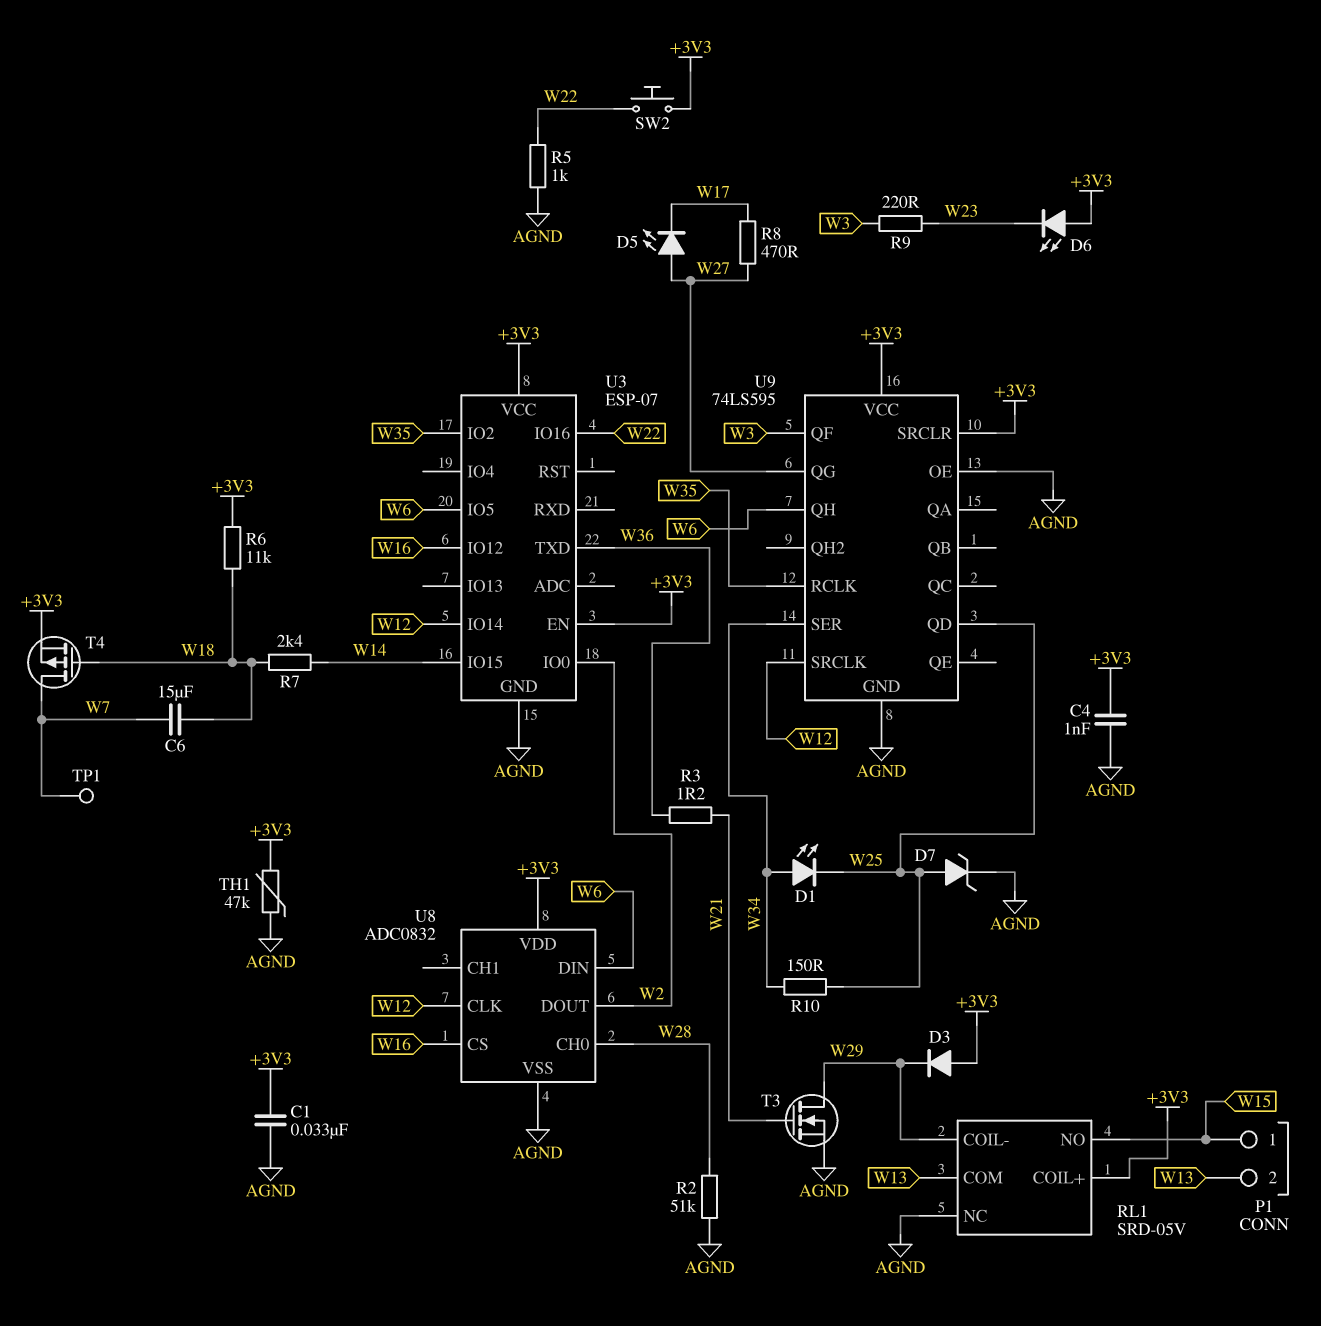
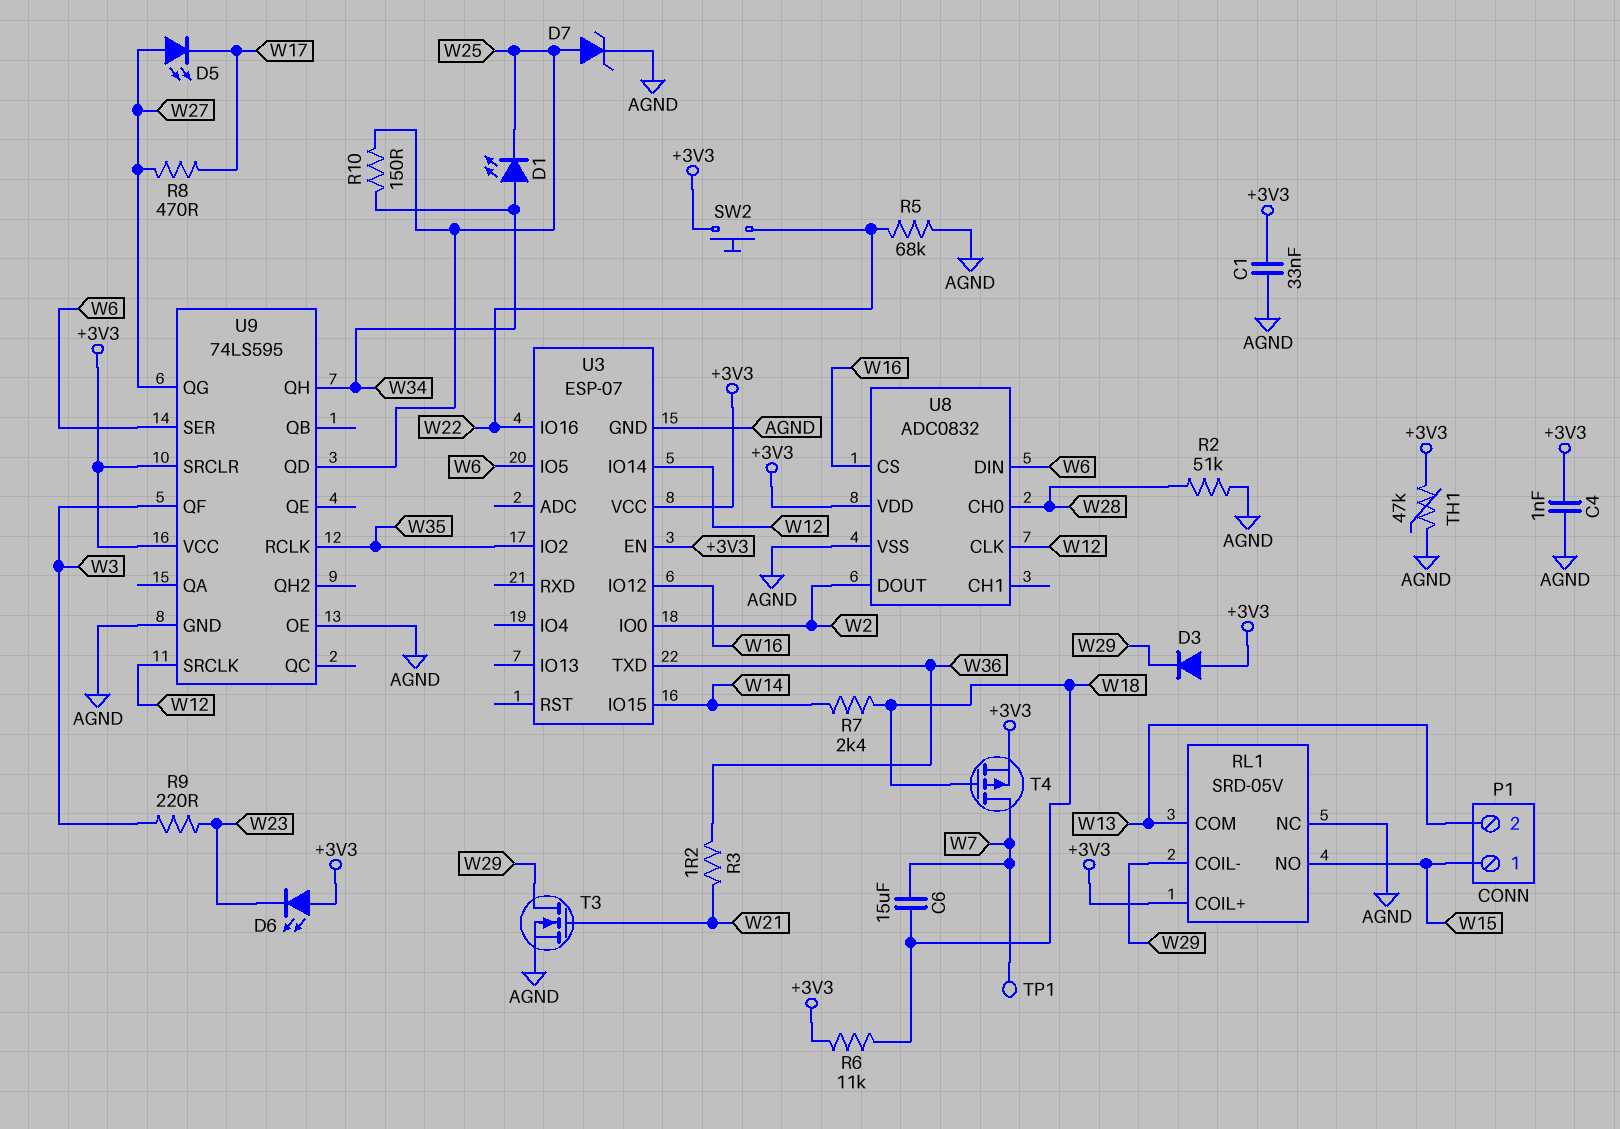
R5: 1k (AGND, W22) -> 68k (AGND, W22)
U9 pin QH: W6 -> W34
U9 pin SER: W34 -> W6

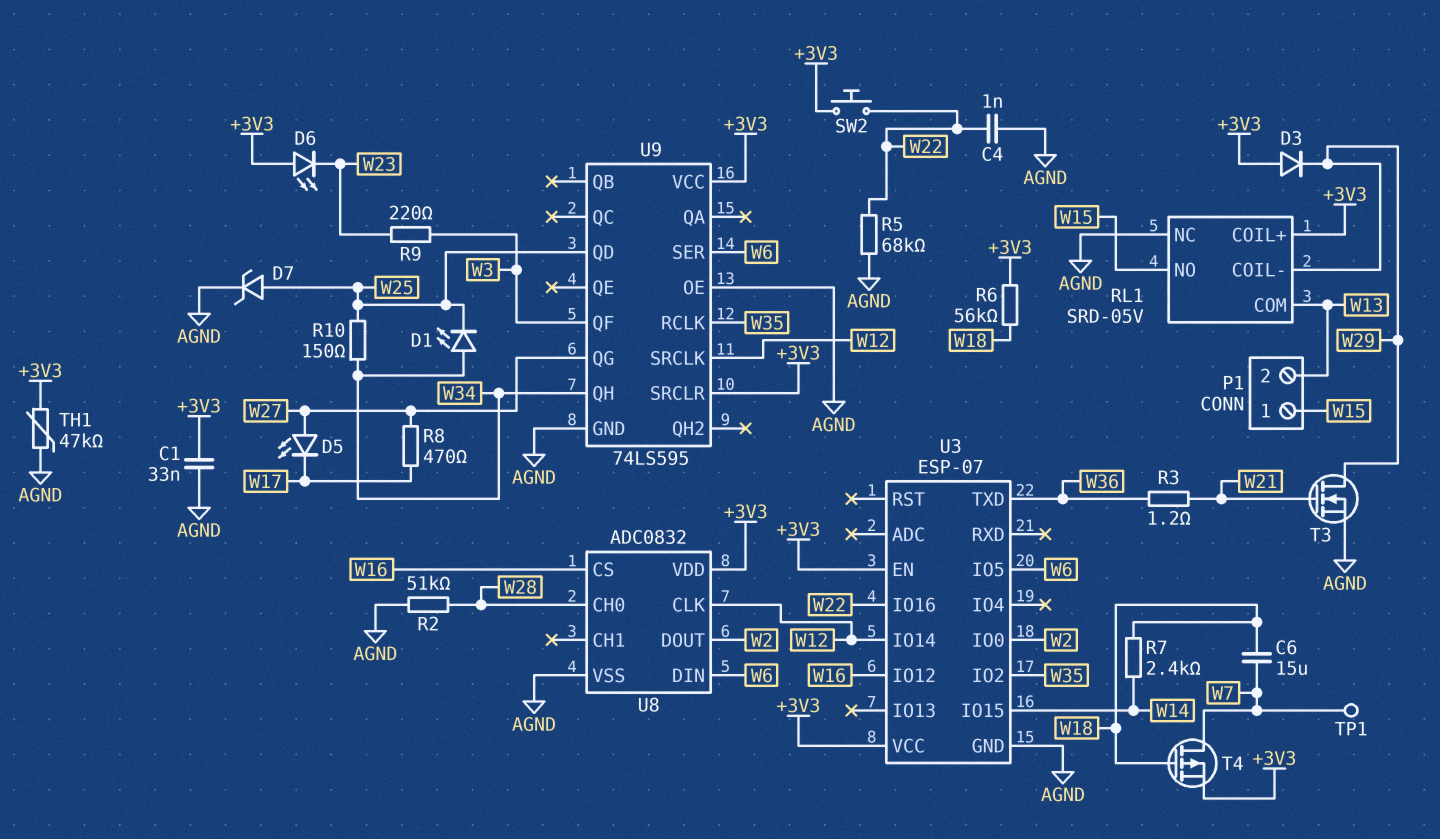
C4: 1nF (+3V3, AGND) -> 1nF (AGND, W22)
R6: 11k (+3V3, W18) -> 56k (+3V3, W18)

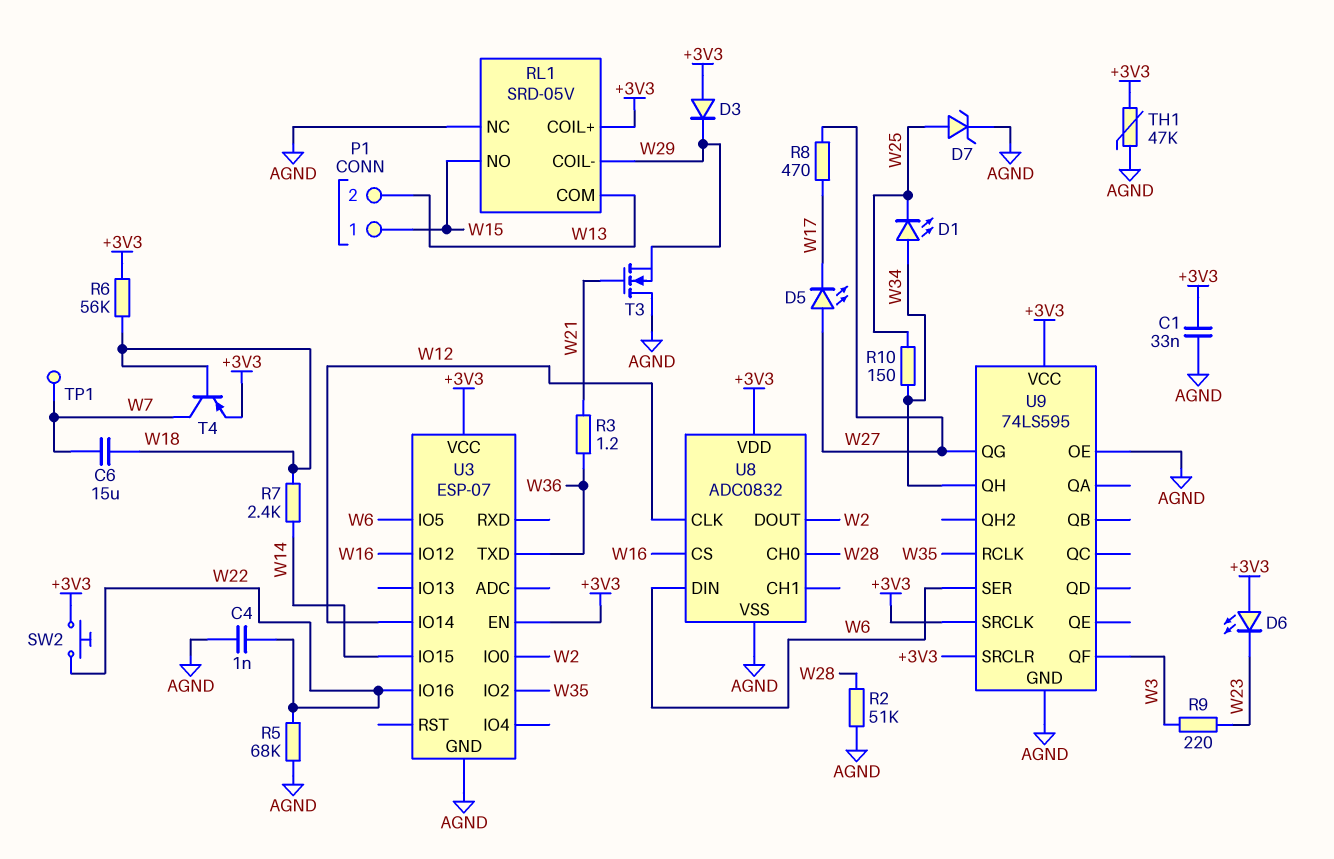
T3: NMOS (G W21, D W29, S AGND) -> NMOS (G W21, D AGND, S W29)
T4: PMOS (G W18, D W7, S +3V3) -> PNP (B W18, C W7, E +3V3)
U9 pin QD: W25 -> none
U9 pin SRCLK: W12 -> +3V3

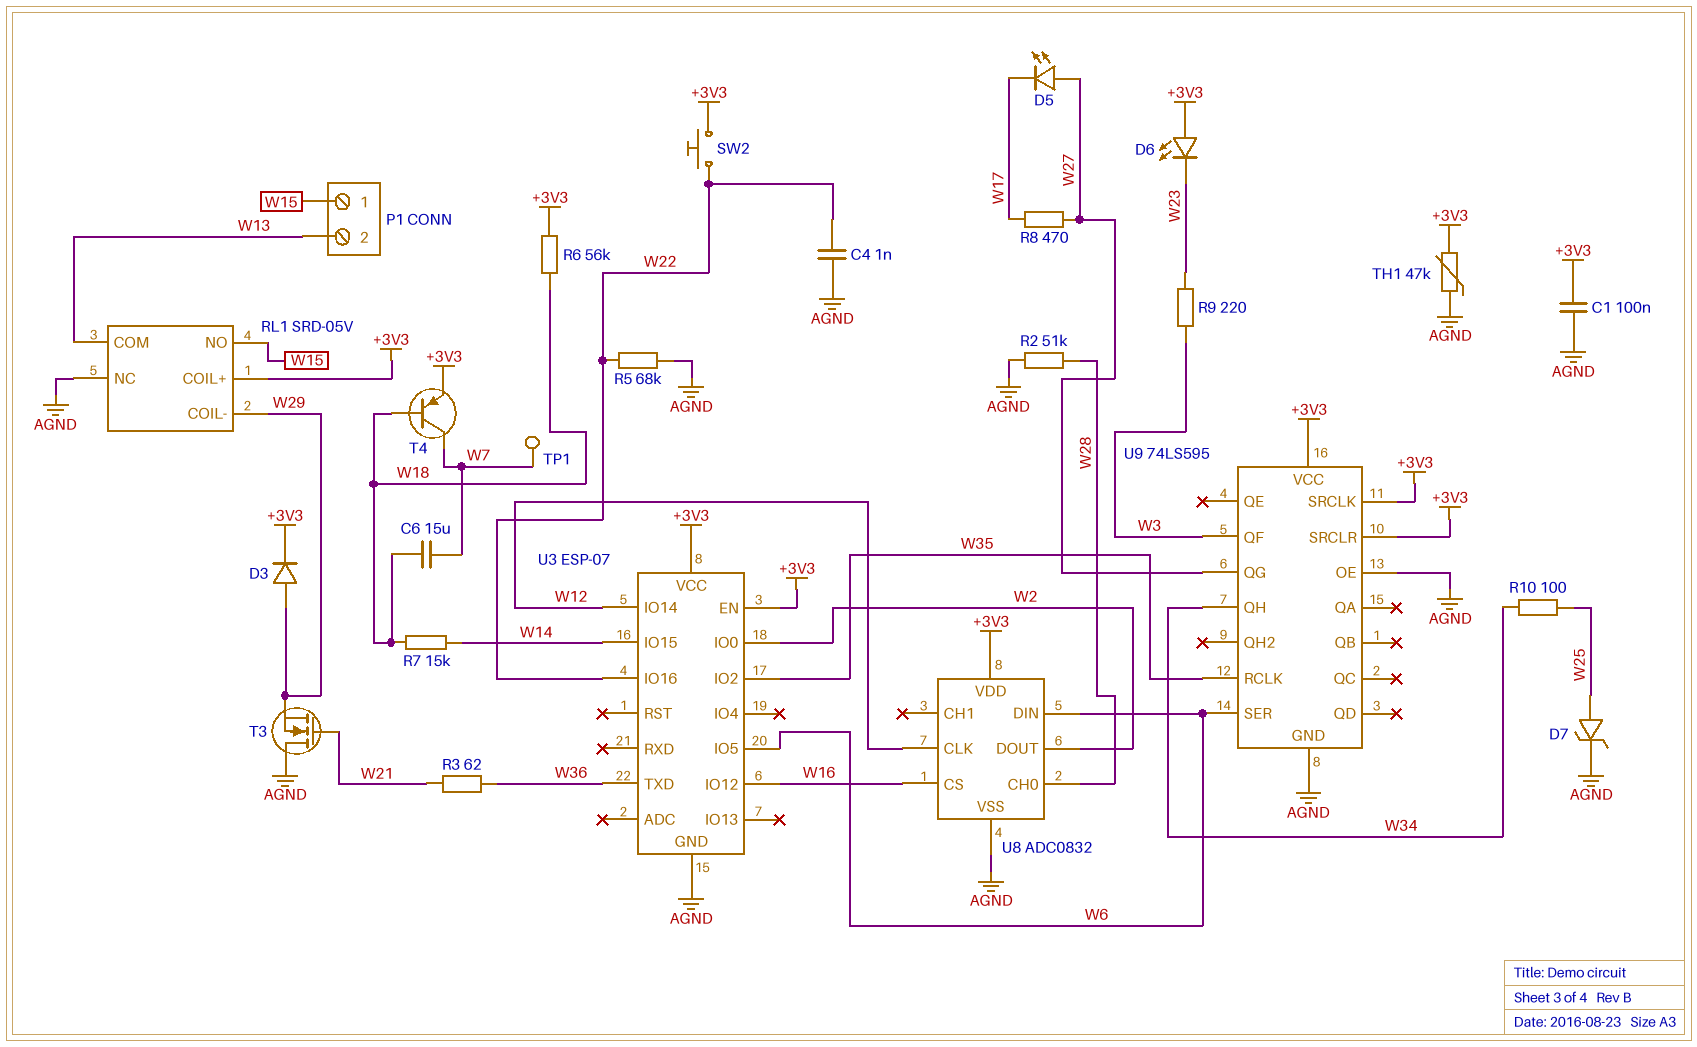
C1: 33nF (+3V3, AGND) -> 100nF (+3V3, AGND)
D1: LED (A W34, K W25) -> none
D3: diode (A +3V3, K W29) -> diode (A W29, K +3V3)
R3: 1.2 (W21, W36) -> 62 (W21, W36)
R7: 2.4k (W14, W18) -> 15k (W14, W18)
R10: 150 (W25, W34) -> 100 (W25, W34)

